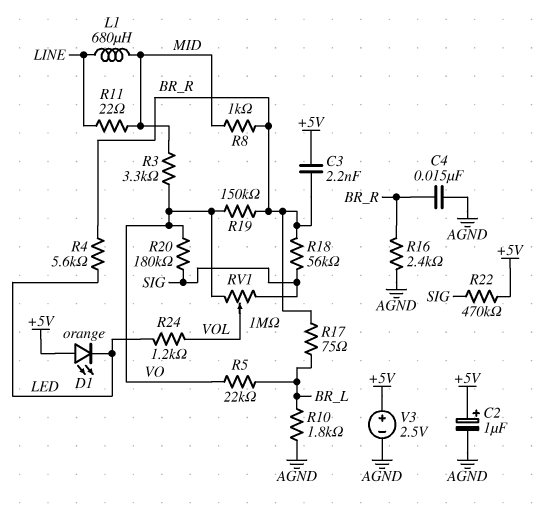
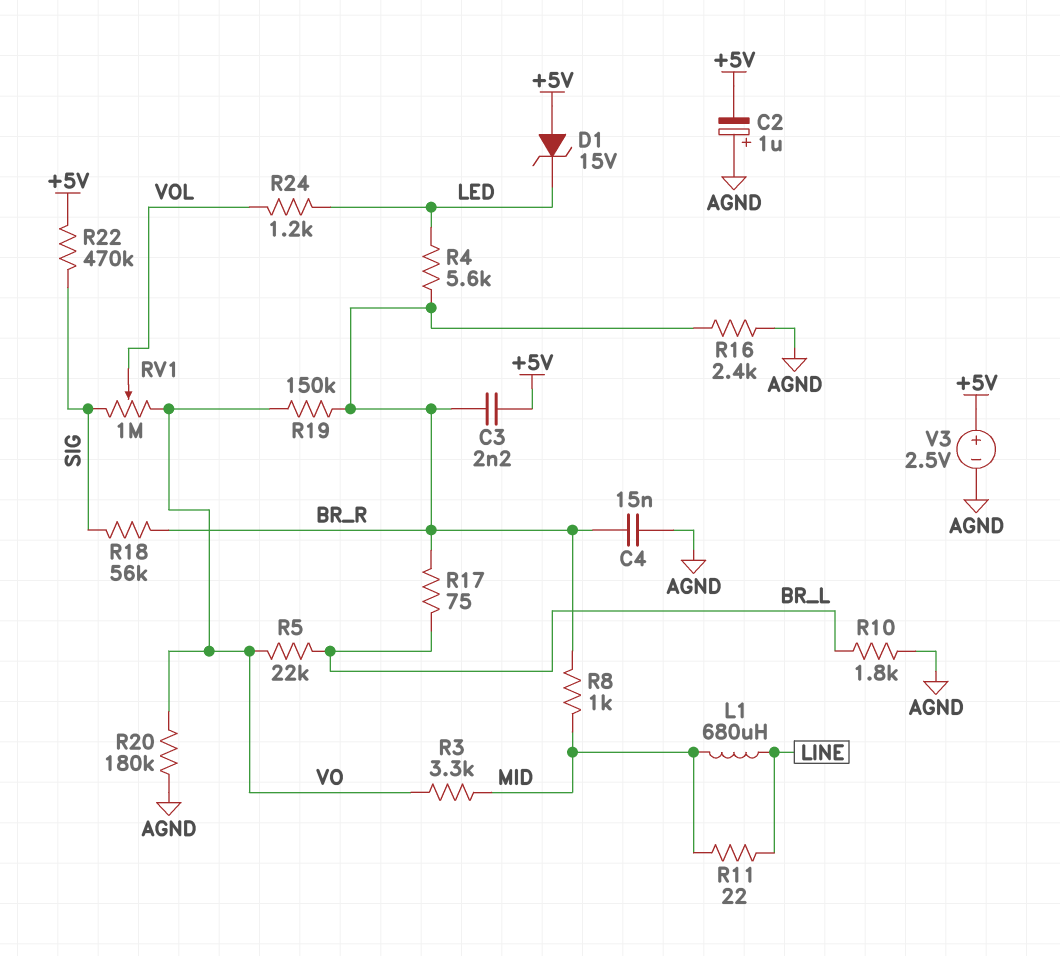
C2: 1uF (plus +5V, minus AGND) -> 1uF (plus AGND, minus +5V)
D1: LED orange (A +5V, K LED) -> zener 15V (A +5V, K LED)
R20: 180k (SIG, VO) -> 180k (AGND, VO)

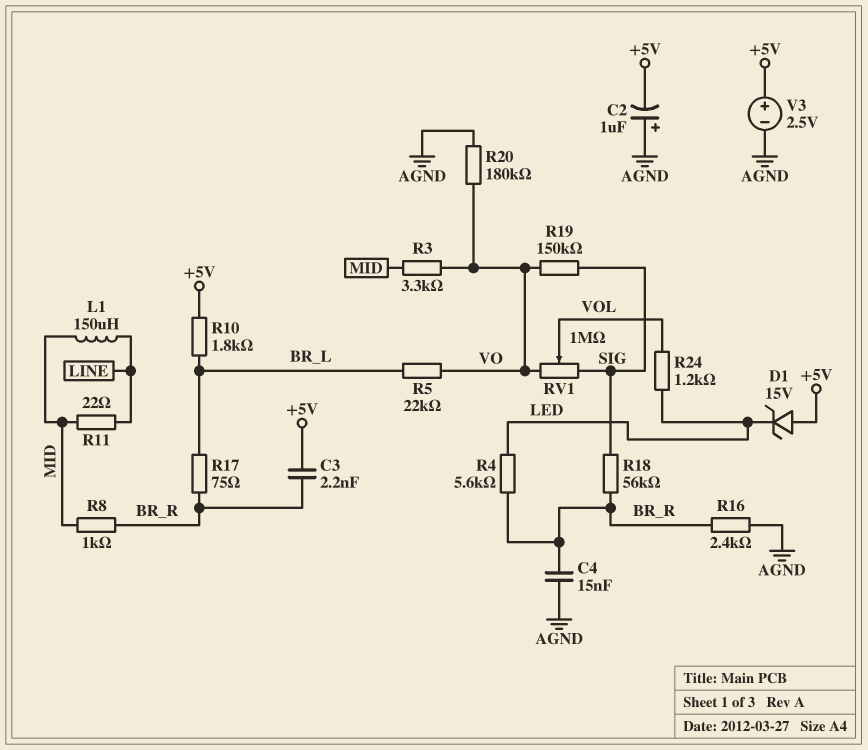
L1: 680uH (LINE, MID) -> 150uH (LINE, MID)
R10: 1.8k (AGND, BR_L) -> 1.8k (+5V, BR_L)
R19: 150k (BR_R, VO) -> 150k (SIG, VO)
R22: 470k (+5V, SIG) -> none

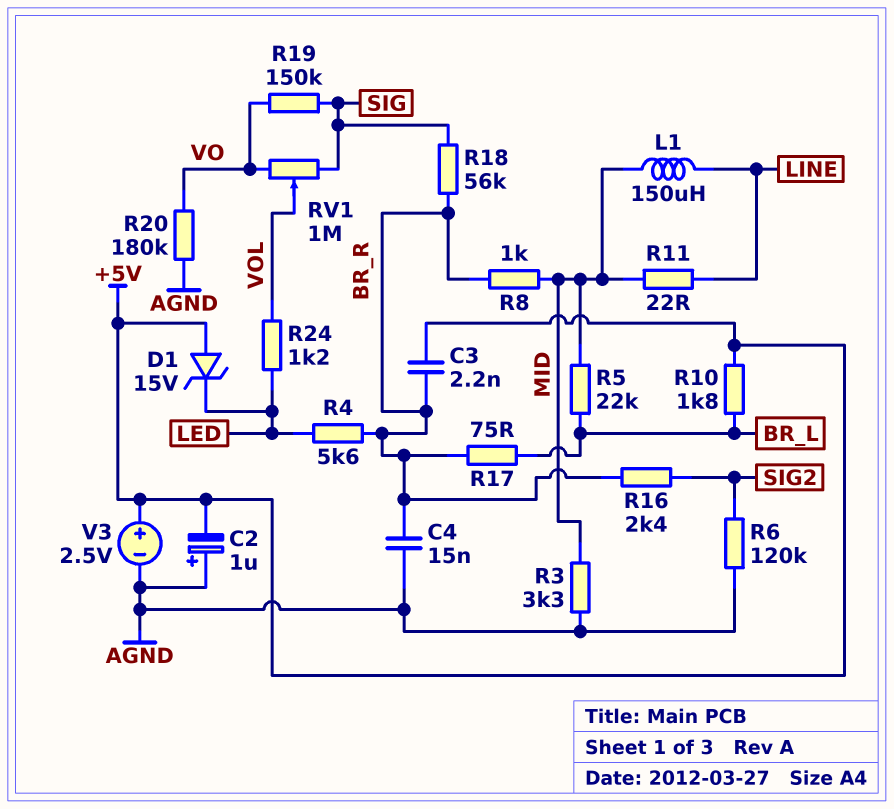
R3: 3.3k (MID, VO) -> 3.3k (AGND, MID)
R5: 22k (BR_L, VO) -> 22k (BR_L, MID)
R6: none -> 120k (AGND, SIG2)
R16: 2.4k (AGND, BR_R) -> 2.4k (BR_R, SIG2)

